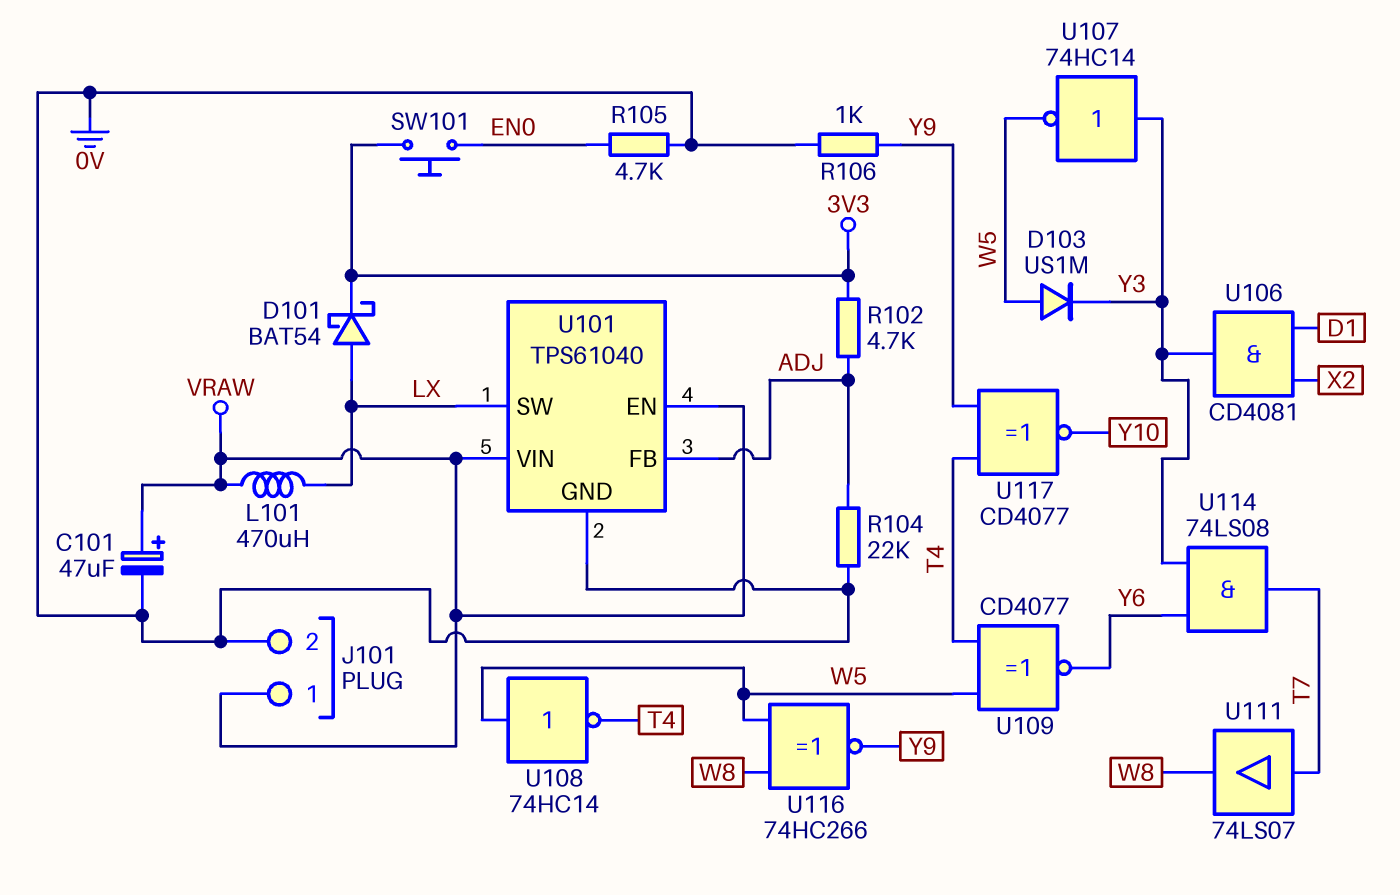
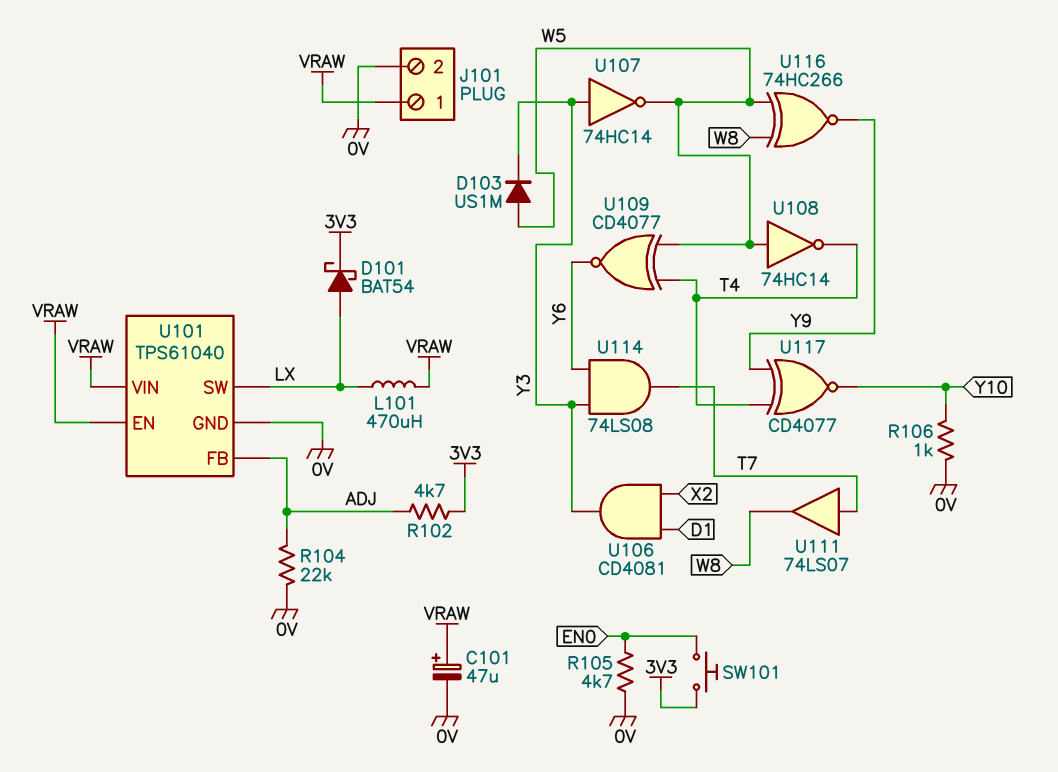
R106: 1k (0V, Y9) -> 1k (0V, Y10)

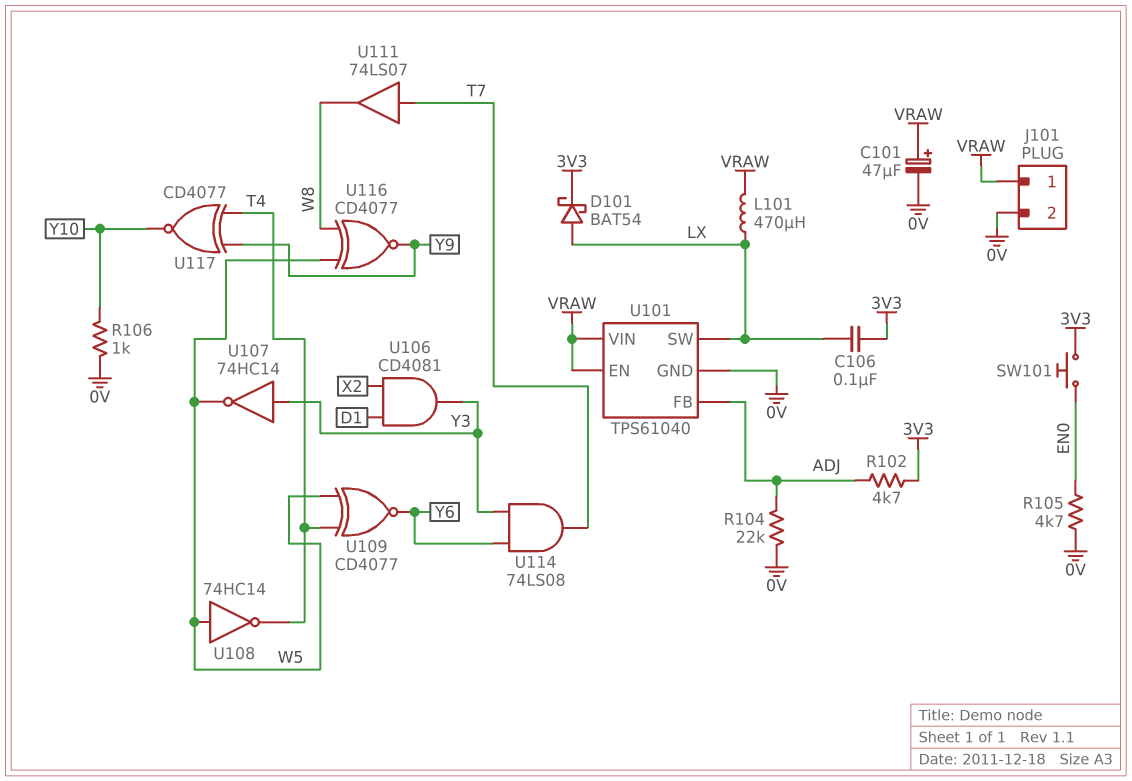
C106: none -> 100nF (3V3, LX)
D103: diode US1M (A W5, K Y3) -> none
U116: XNOR 74HC266 (in W5, in W8, out Y9) -> XNOR CD4077 (in W5, in W8, out Y9)

